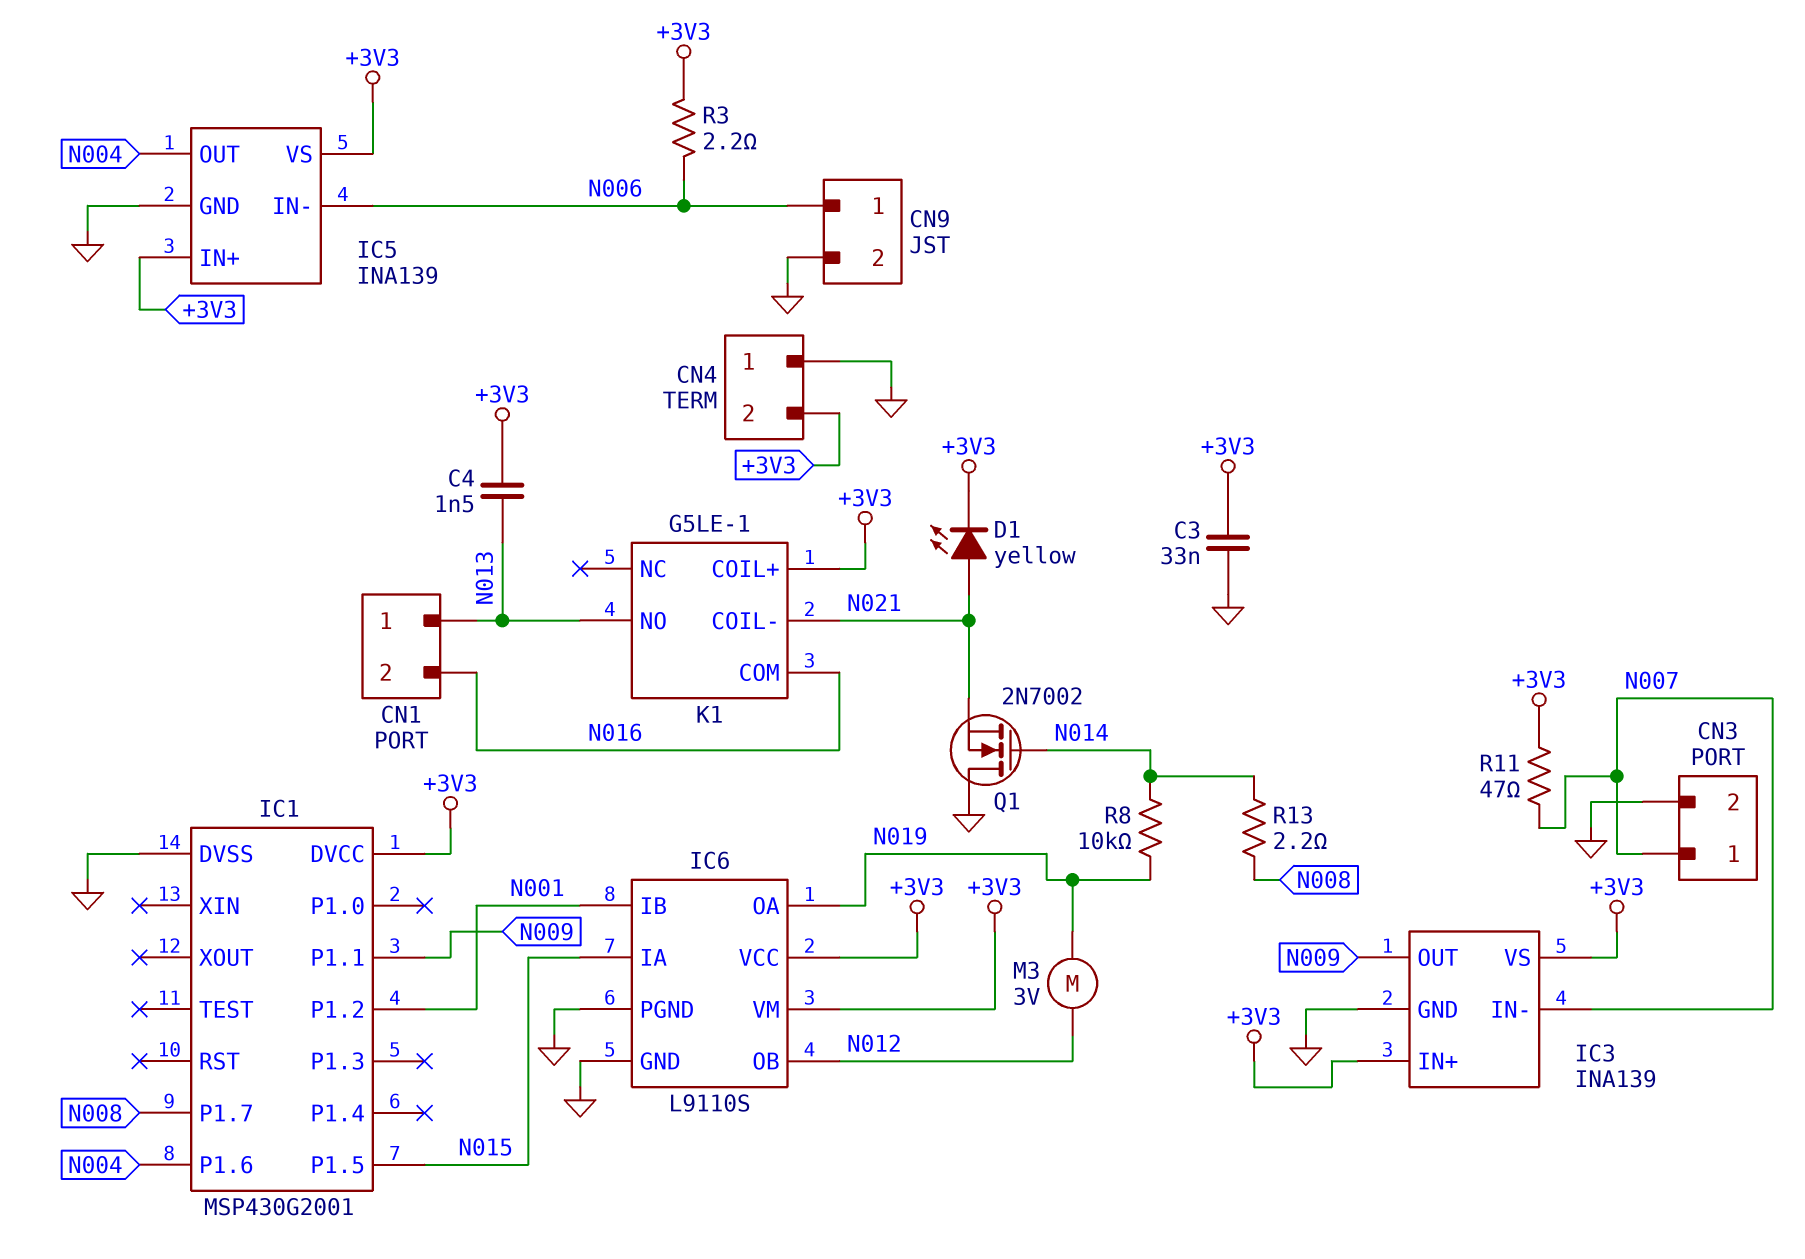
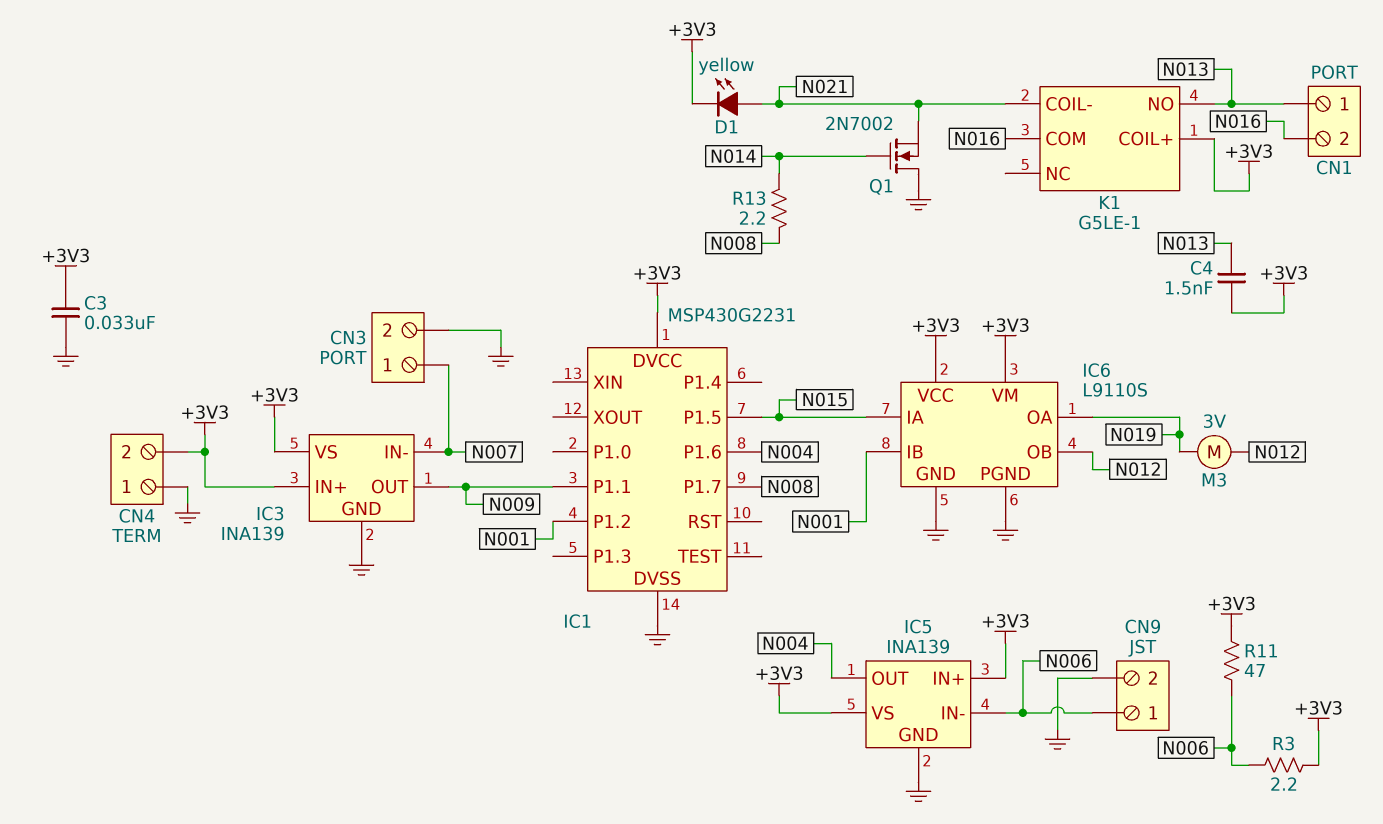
IC1: MSP430G2001 -> MSP430G2231
R8: 10k (N014, N019) -> none
R11: 47 (+3V3, N007) -> 47 (+3V3, N006)

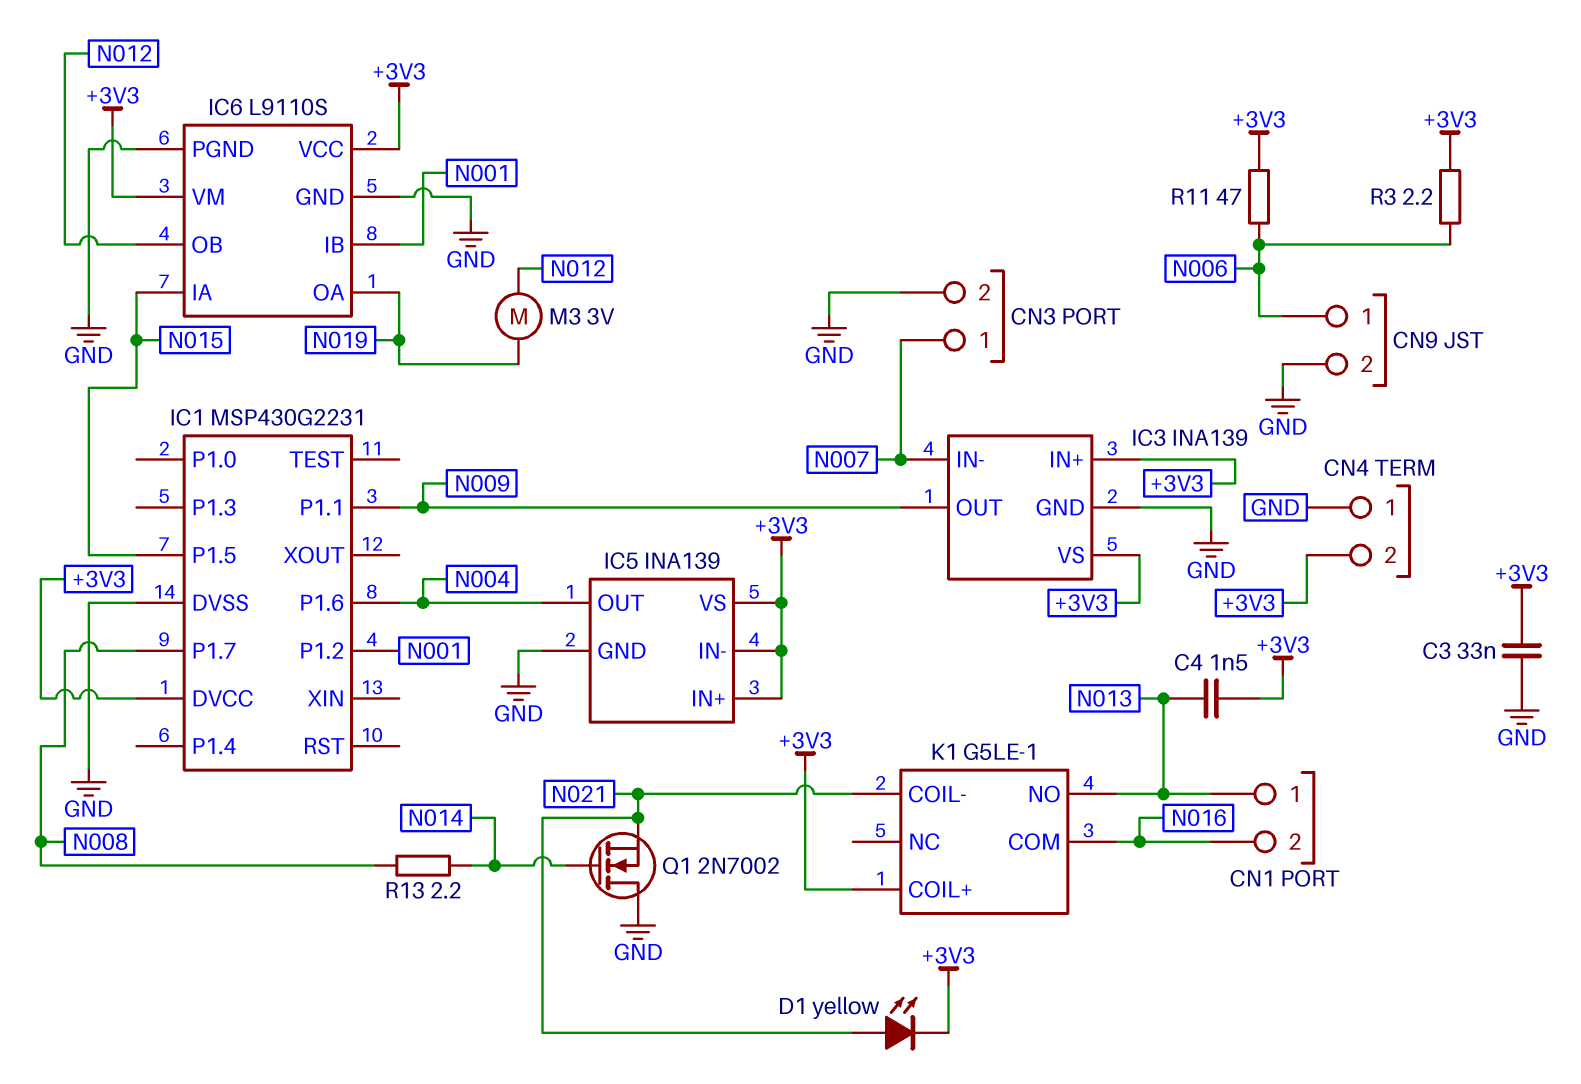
IC5 pin IN-: N006 -> +3V3

